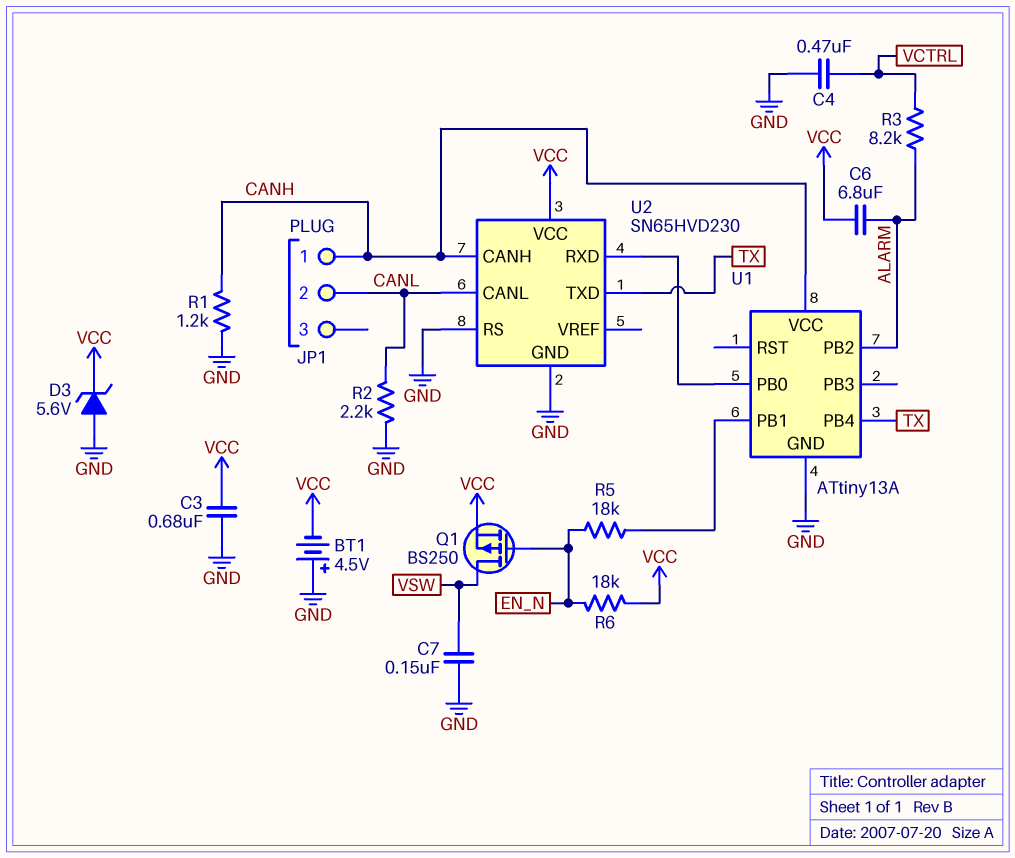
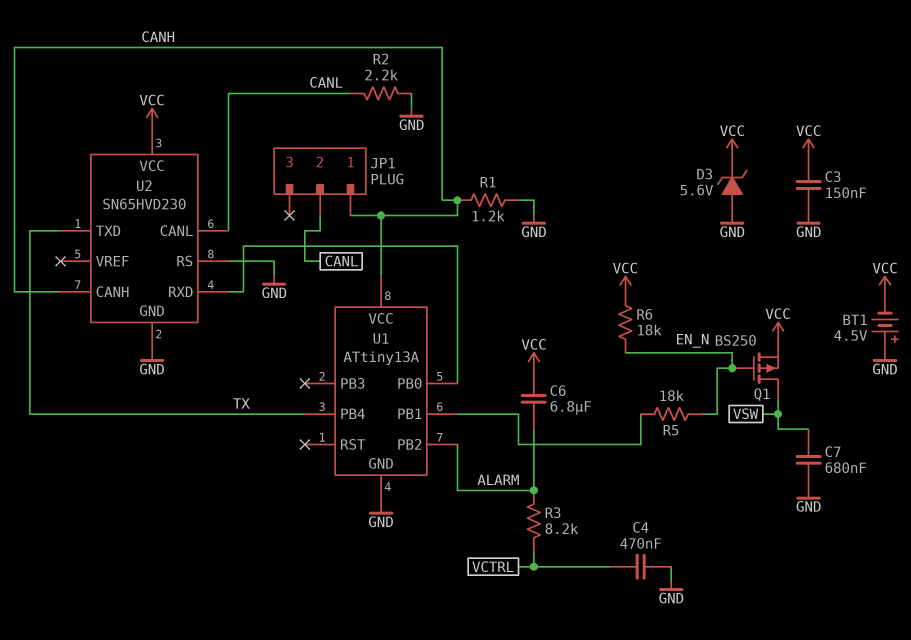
C3: 680nF (GND, VCC) -> 150nF (GND, VCC)
C7: 150nF (GND, VSW) -> 680nF (GND, VSW)

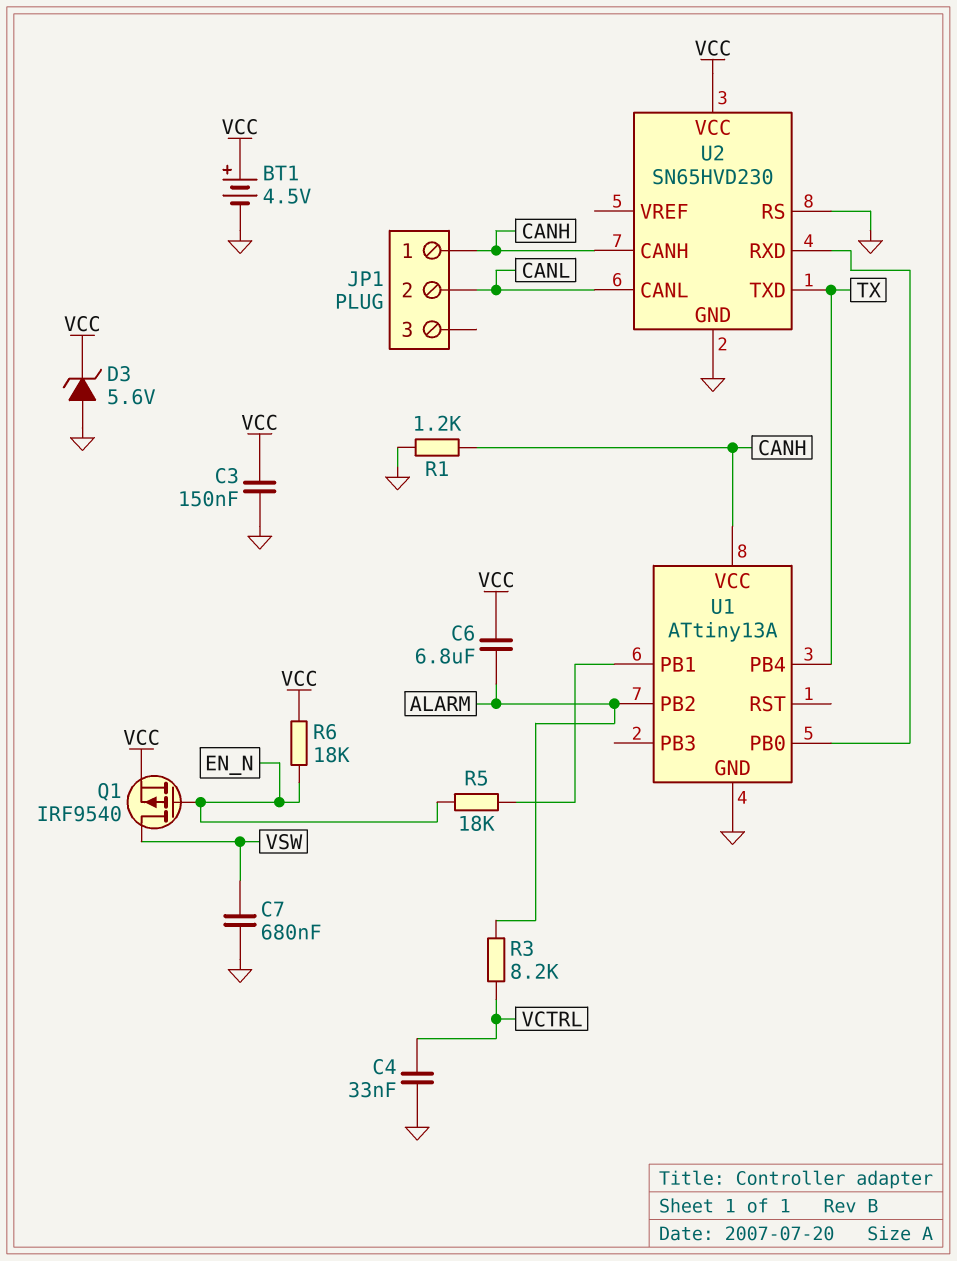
BT1: 4.5V (plus GND, minus VCC) -> 4.5V (plus VCC, minus GND)
C4: 470nF (GND, VCTRL) -> 33nF (GND, VCTRL)
Q1: PMOS BS250 (G EN_N, D VSW, S VCC) -> PMOS IRF9540 (G EN_N, D VSW, S VCC)
R2: 2.2k (CANL, GND) -> none

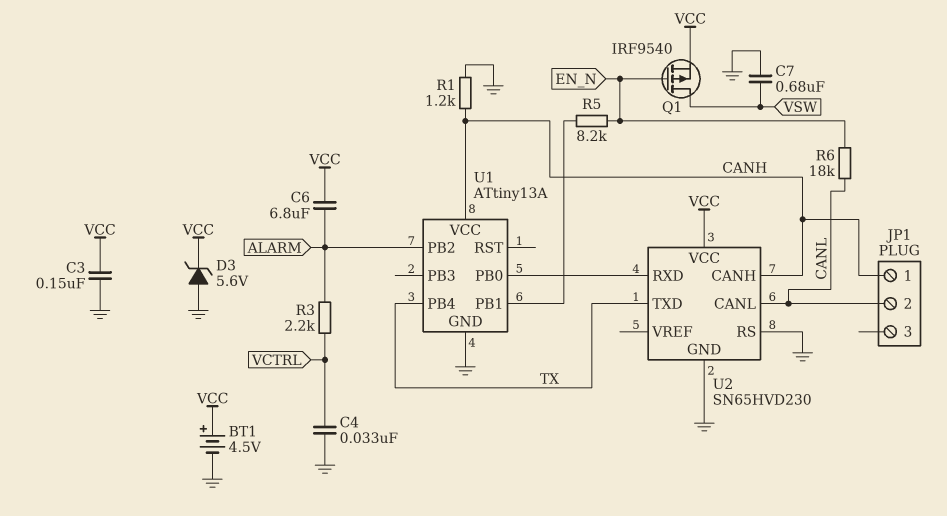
R3: 8.2k (ALARM, VCTRL) -> 2.2k (ALARM, VCTRL)
R5: 18k (EN_N, U1/PB1) -> 8.2k (EN_N, U1/PB1)
R6: 18k (EN_N, VCC) -> 18k (CANL, EN_N)

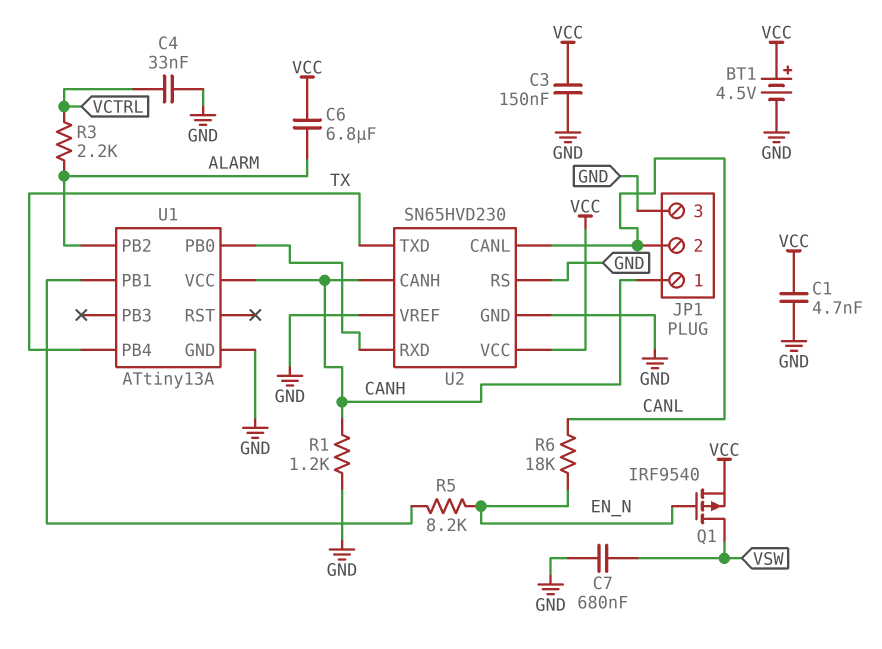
C1: none -> 4.7nF (GND, VCC)
D3: zener 5.6V (A GND, K VCC) -> none
JP1 pin 3: none -> GND
U2 pin VREF: none -> GND

